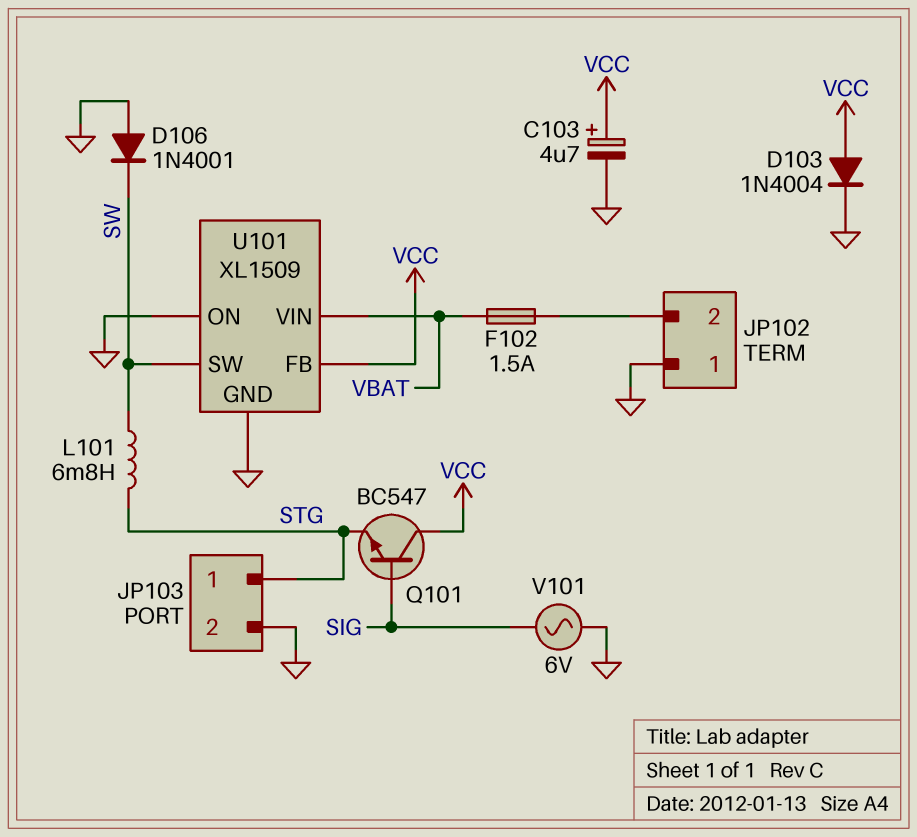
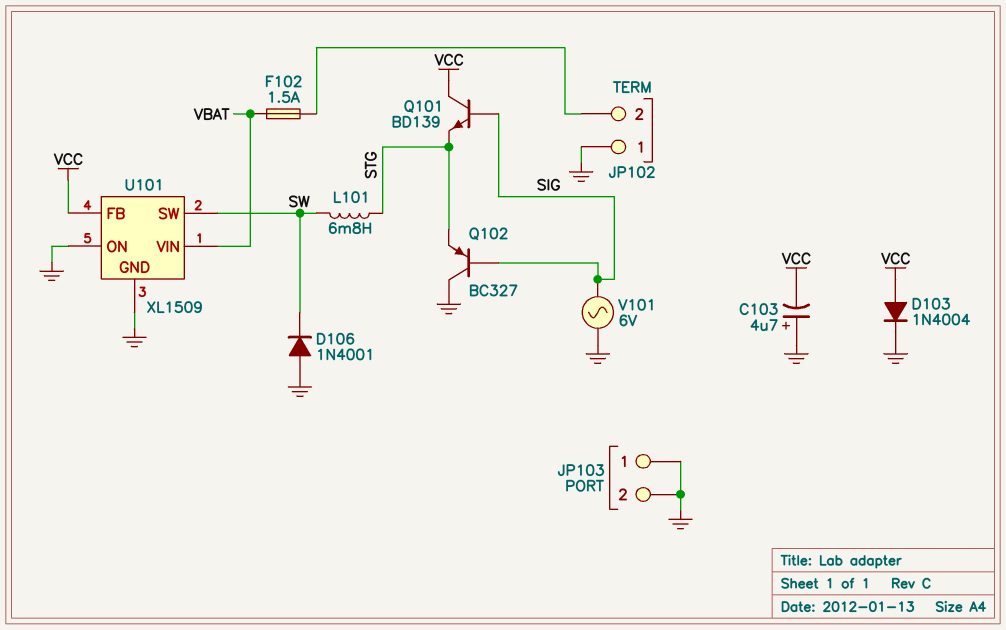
C103: 4.7uF (plus VCC, minus GND) -> 4.7uF (plus GND, minus VCC)
JP103 pin 1: STG -> GND
Q101: NPN BC547 (B SIG, C VCC, E STG) -> NPN BD139 (B SIG, C VCC, E STG)
Q102: none -> PNP BC327 (B SIG, C GND, E STG)

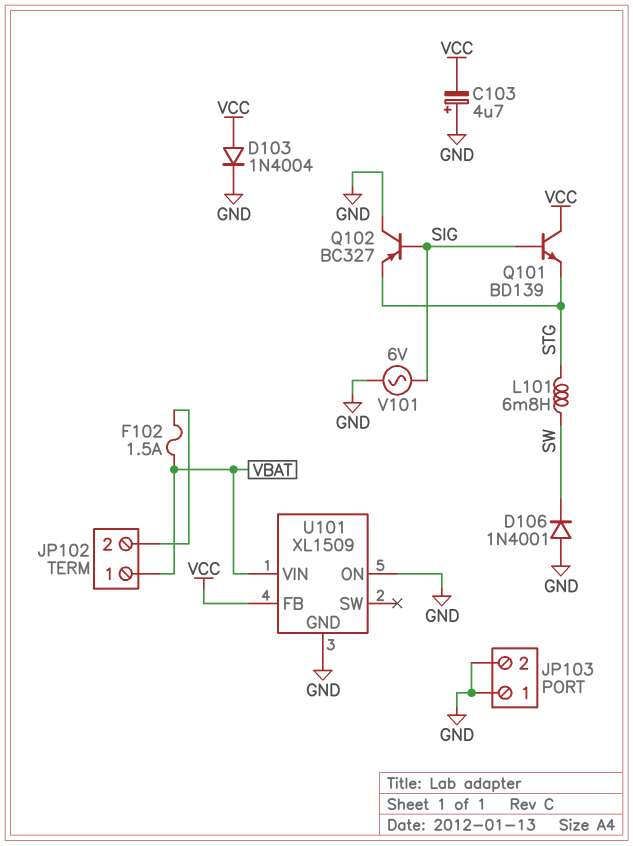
JP102 pin 1: GND -> VBAT
U101 pin SW: SW -> none

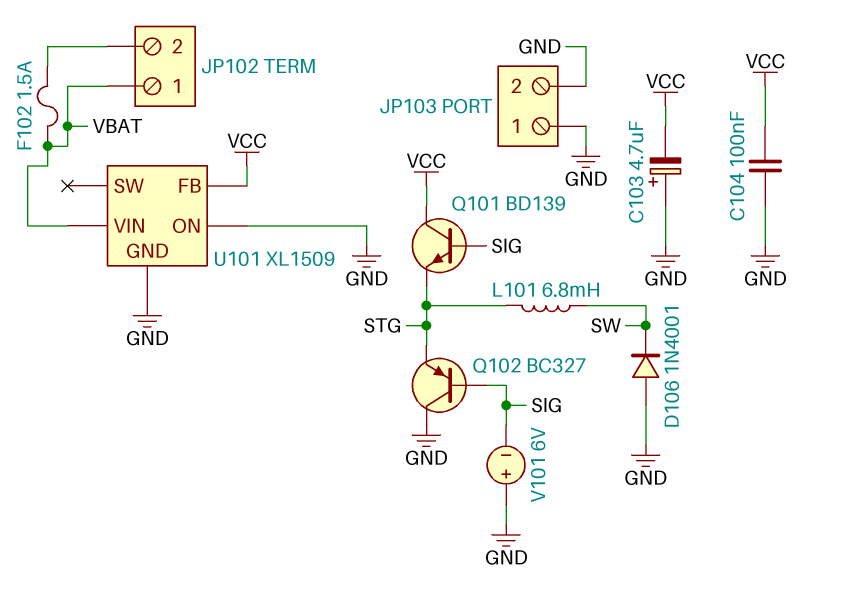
C104: none -> 100nF (GND, VCC)
D103: diode 1N4004 (A VCC, K GND) -> none
V101: AC 6V (GND, SIG) -> 6V (plus GND, minus SIG)

